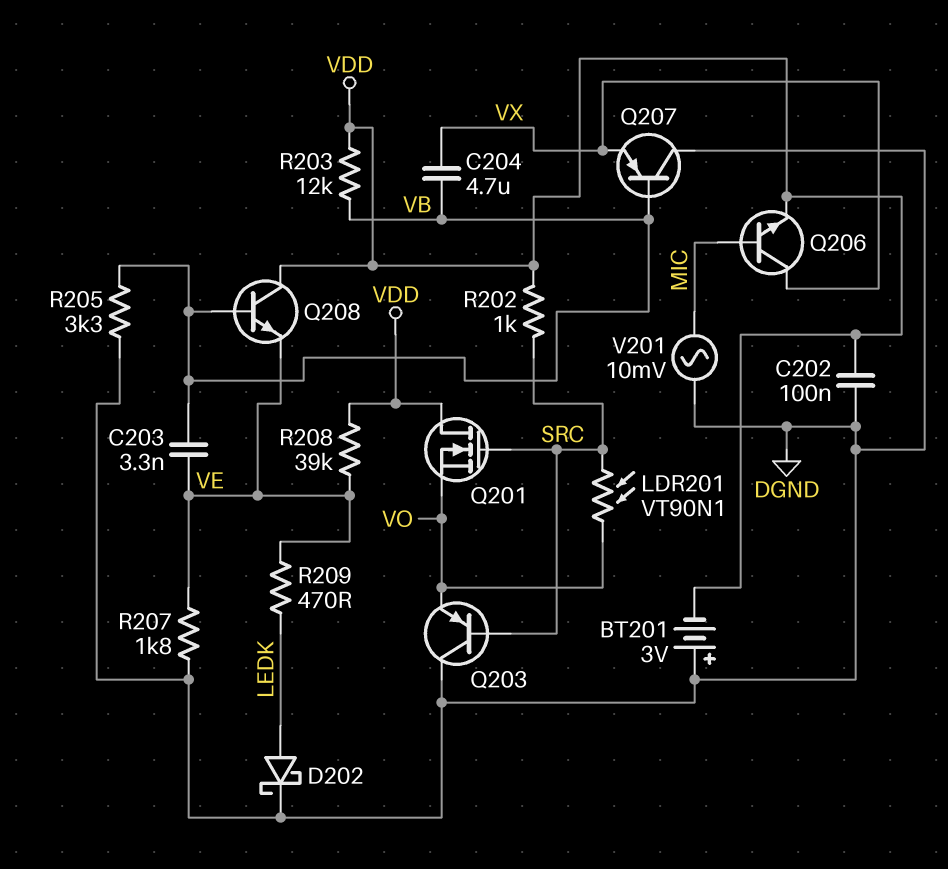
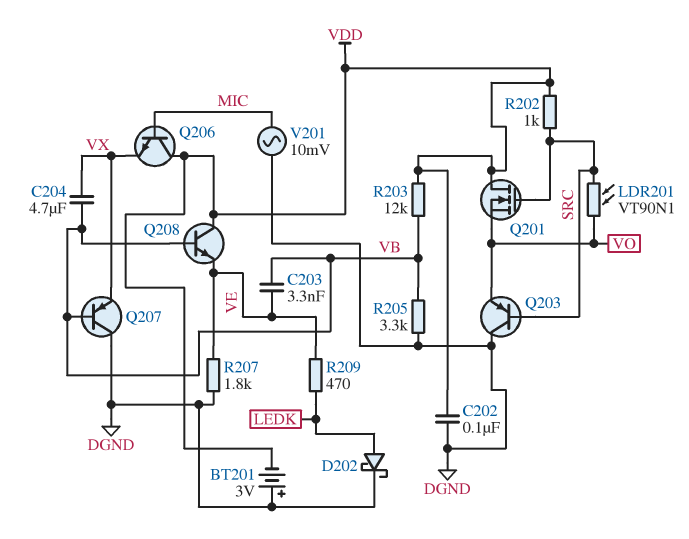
Q206: NPN (B MIC, C VX, E VDD) -> NPN (B MIC, C VDD, E VX)
R208: 39k (VDD, VE) -> none

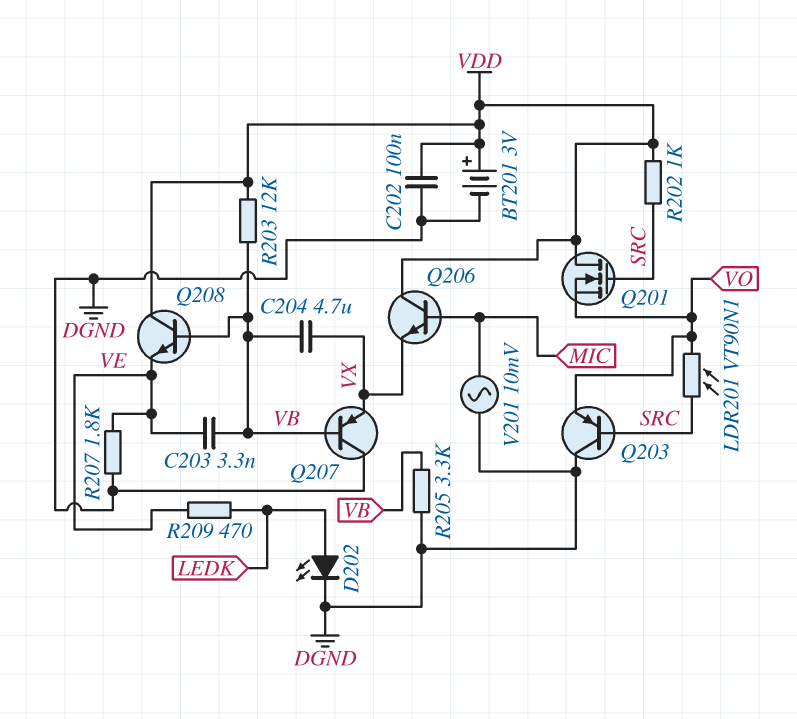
BT201: 3V (plus DGND, minus VDD) -> 3V (plus VDD, minus DGND)
D202: schottky (A LEDK, K DGND) -> LED (A LEDK, K DGND)

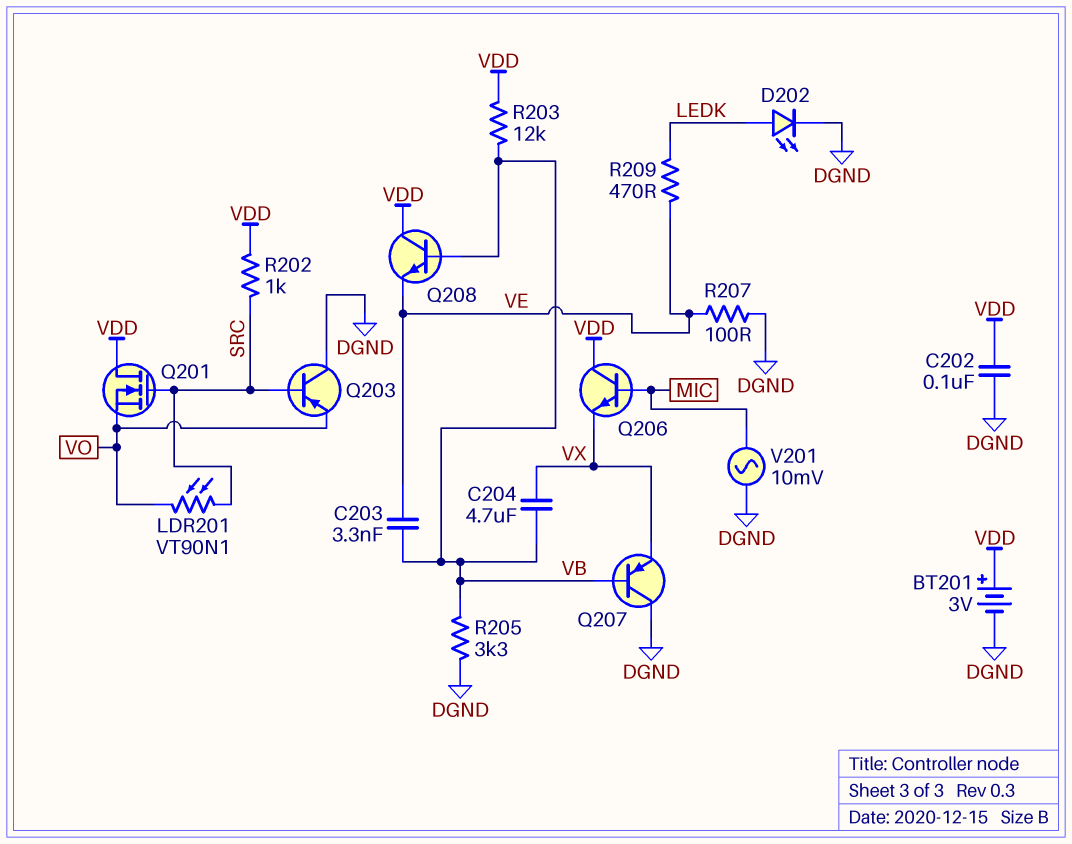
R207: 1.8k (DGND, VE) -> 100 (DGND, VE)

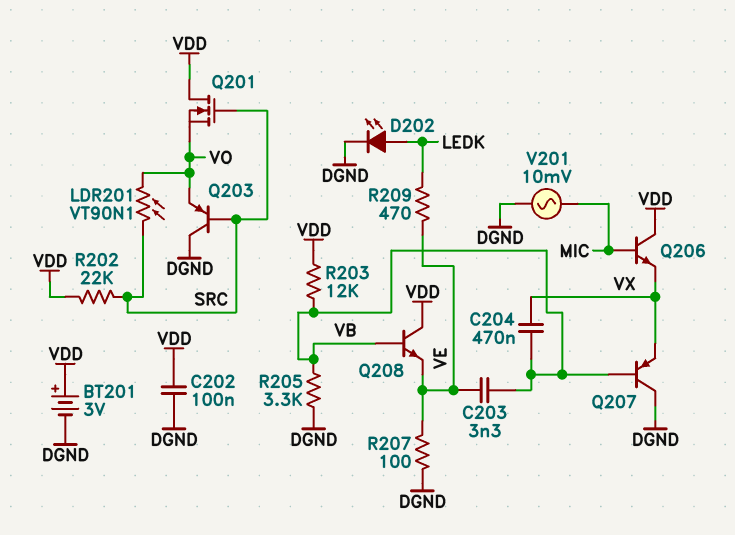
C204: 4.7uF (VB, VX) -> 470nF (VB, VX)
R202: 1k (SRC, VDD) -> 22k (SRC, VDD)

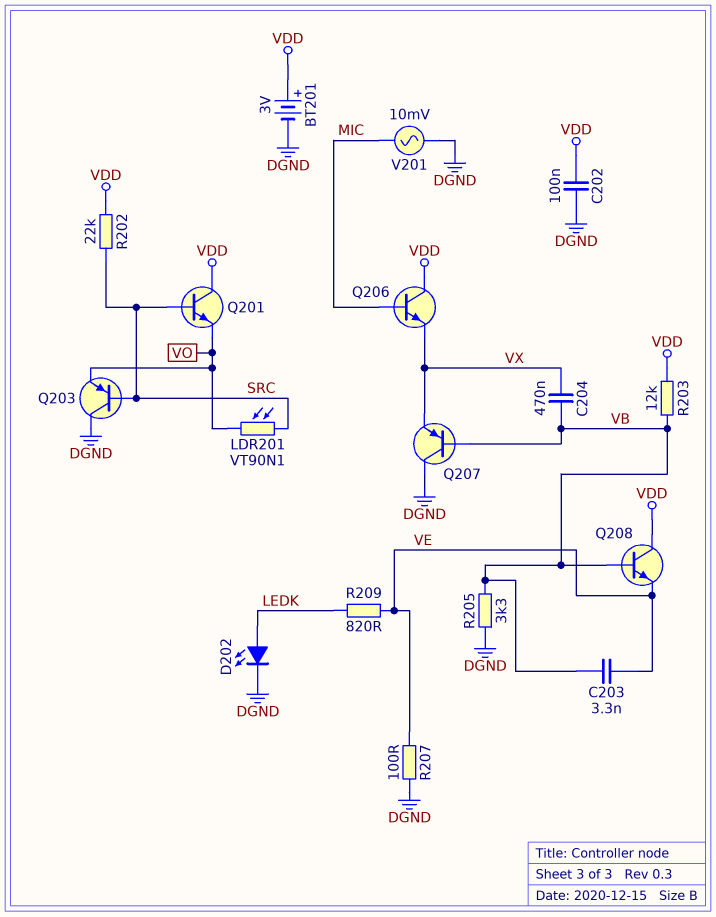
Q201: NMOS (G SRC, D VDD, S VO) -> NPN (B SRC, C VDD, E VO)
R209: 470 (LEDK, VE) -> 820 (LEDK, VE)

